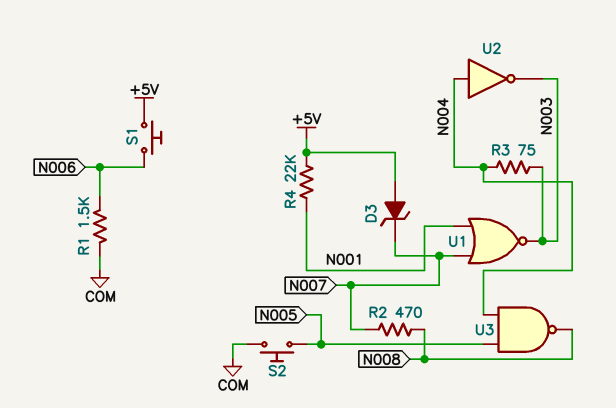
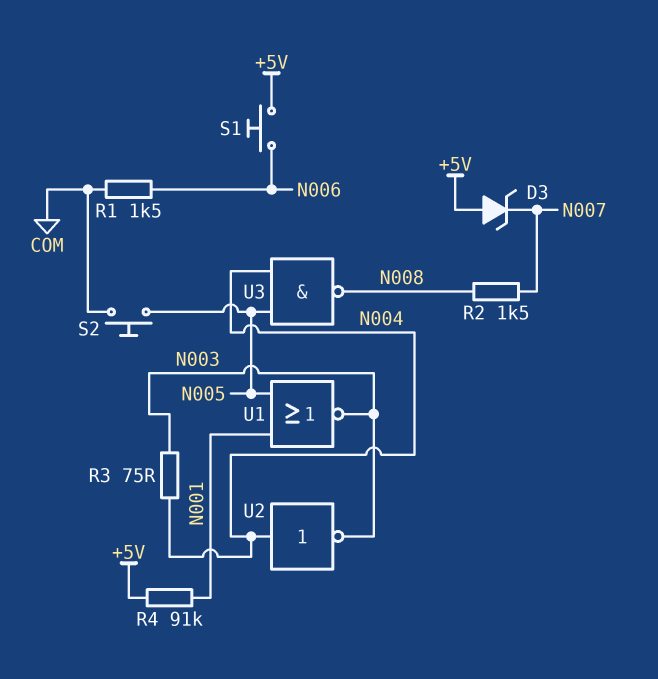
R2: 470 (N007, N008) -> 1.5k (N007, N008)
R4: 22k (+5V, N001) -> 91k (+5V, N001)
U1: NOR (in N001, in N007, out N003) -> NOR (in N001, in N005, out N003)

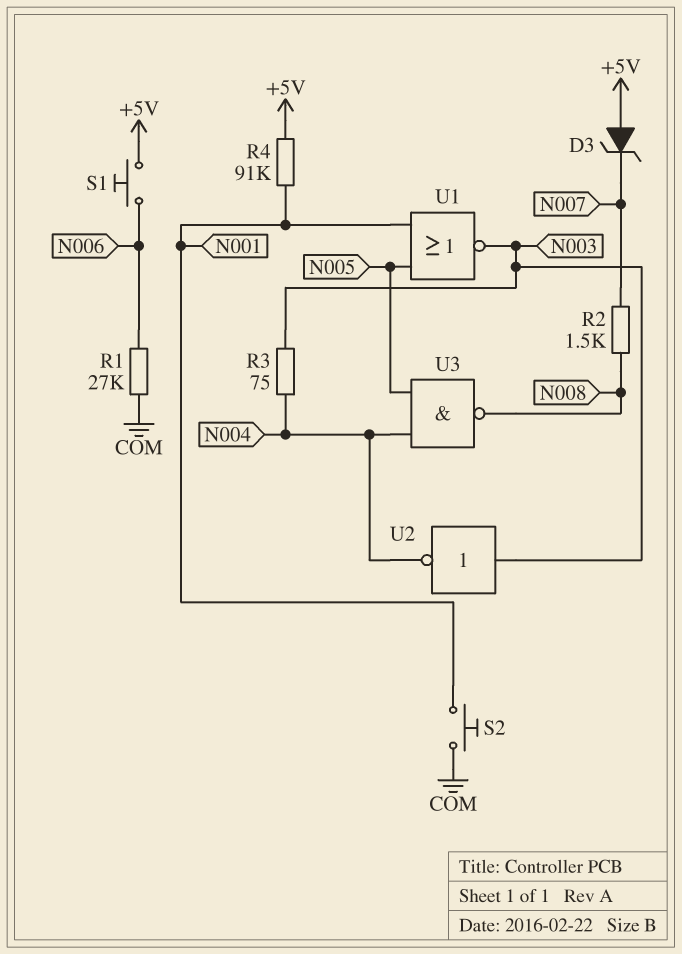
R1: 1.5k (COM, N006) -> 27k (COM, N006)
S2: button (COM, N005) -> button (COM, N001)
U2: NOT (in N004, out N003) -> NOT (in N003, out N004)

